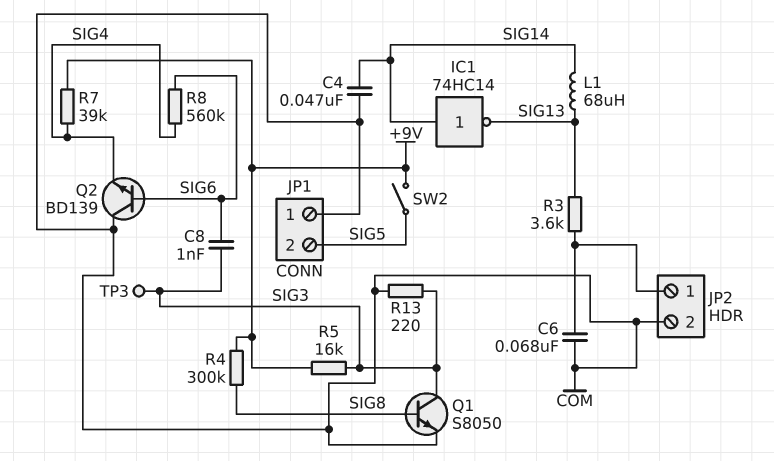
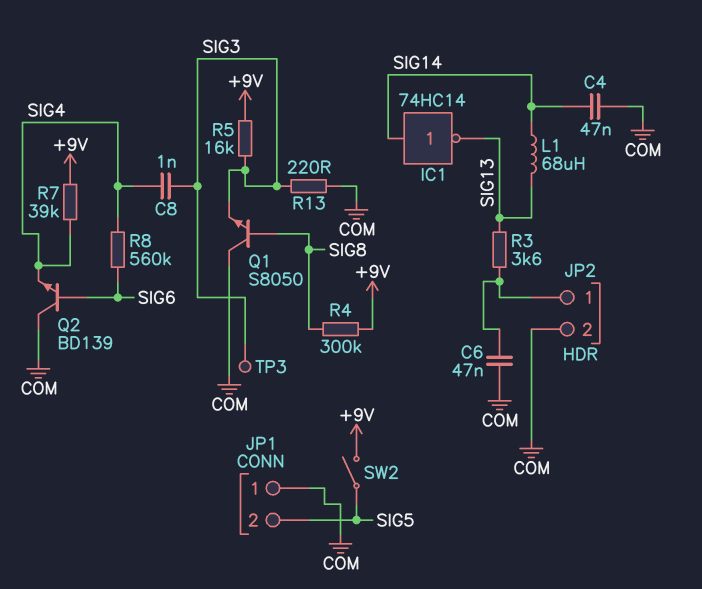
C6: 68nF (COM, JP2/1) -> 47nF (COM, JP2/1)
C8: 1nF (SIG3, SIG6) -> 1nF (SIG3, SIG4)
Q1: NPN S8050 (B SIG8, C SIG3, E COM) -> NPN S8050 (B SIG8, C COM, E SIG3)

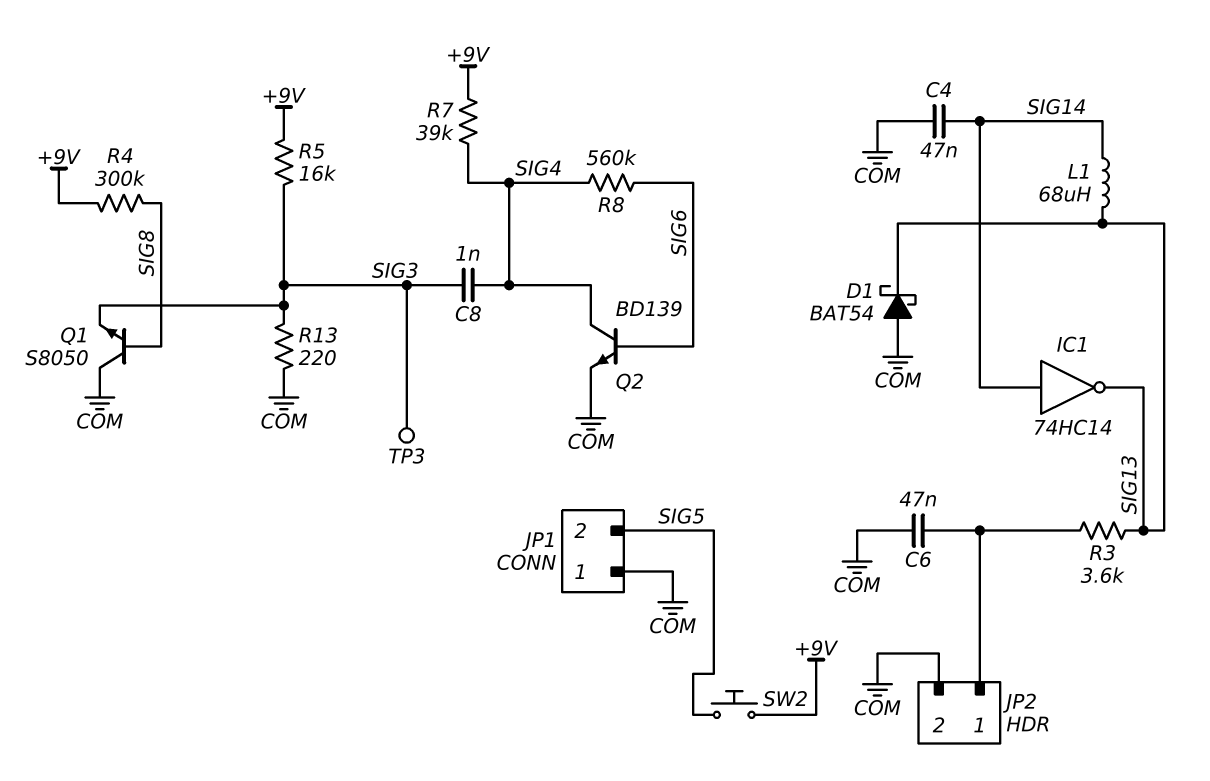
D1: none -> schottky BAT54 (A COM, K SIG13)
Q2: NPN BD139 (B SIG6, C COM, E SIG4) -> NPN BD139 (B SIG6, C SIG4, E COM)
SW2: switch (+9V, SIG5) -> button (+9V, SIG5)

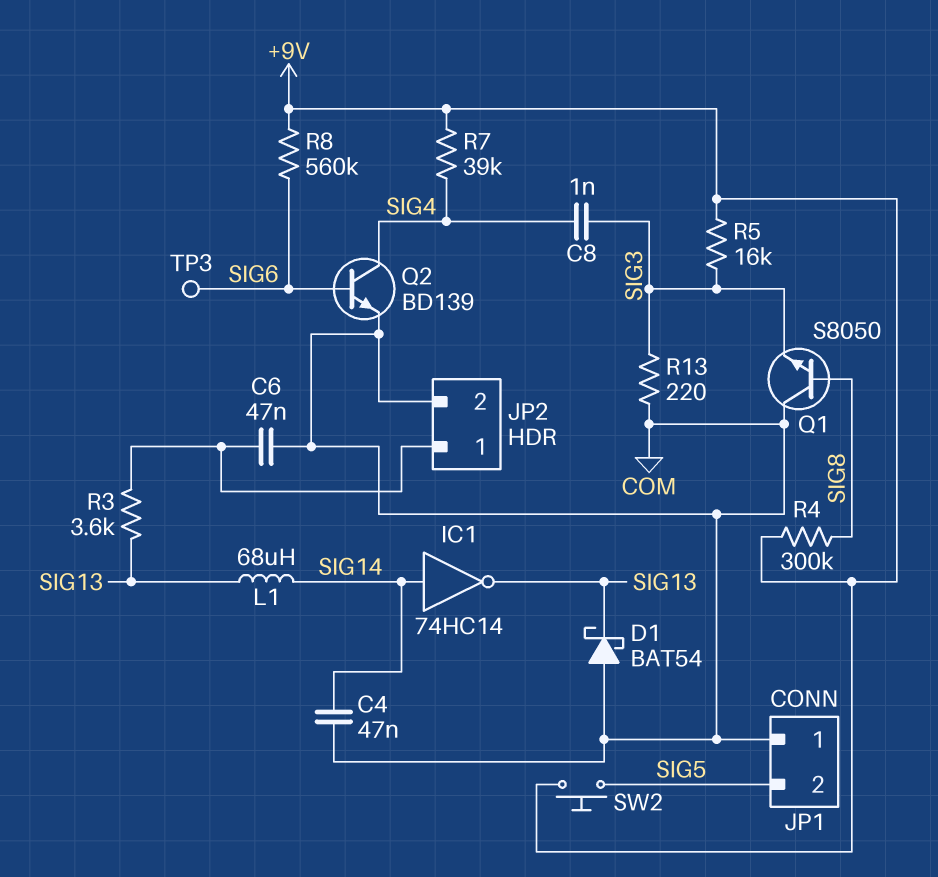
R8: 560k (SIG4, SIG6) -> 560k (+9V, SIG6)
TP3: test point (SIG3) -> test point (SIG6)

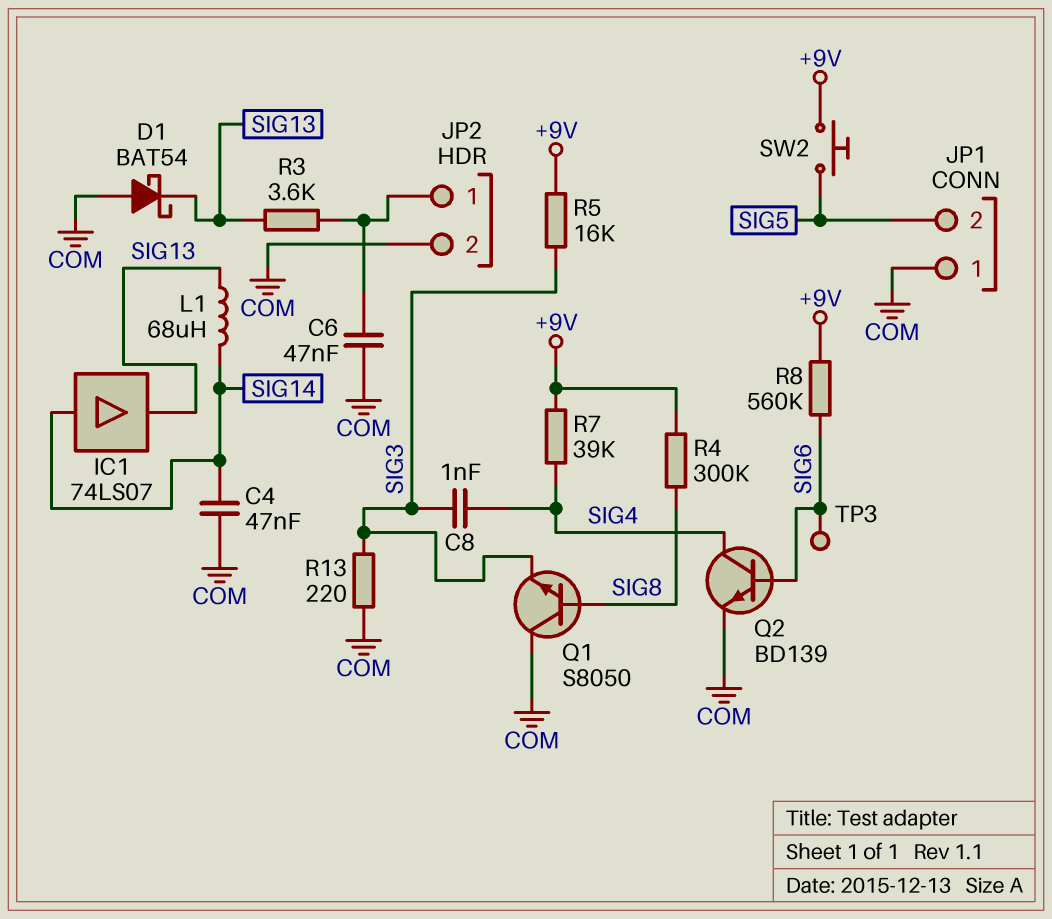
IC1: NOT 74HC14 (in SIG14, out SIG13) -> buffer 74LS07 (in SIG14, out SIG13)

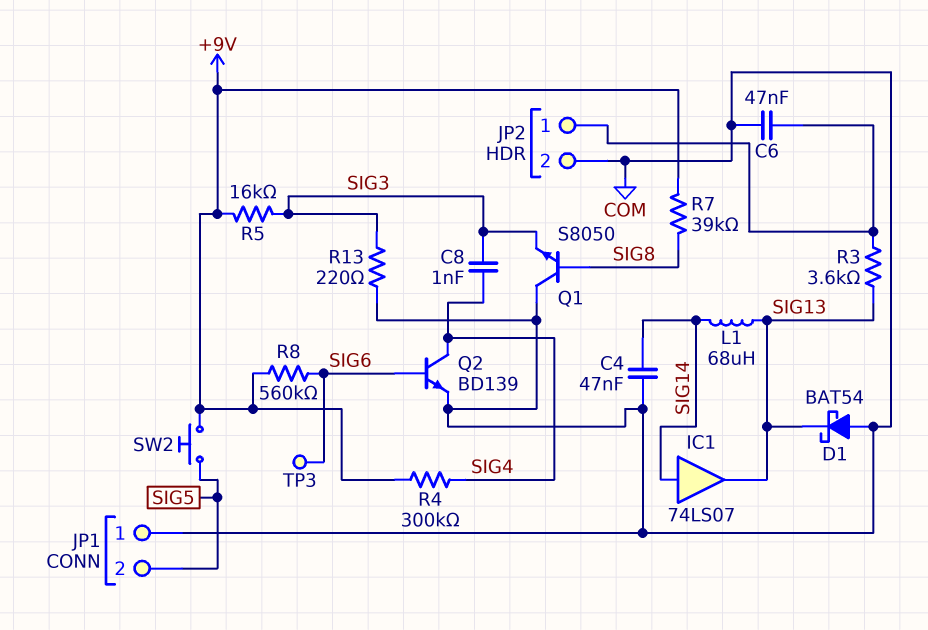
R4: 300k (+9V, SIG8) -> 300k (+9V, SIG4)
R7: 39k (+9V, SIG4) -> 39k (+9V, SIG8)

